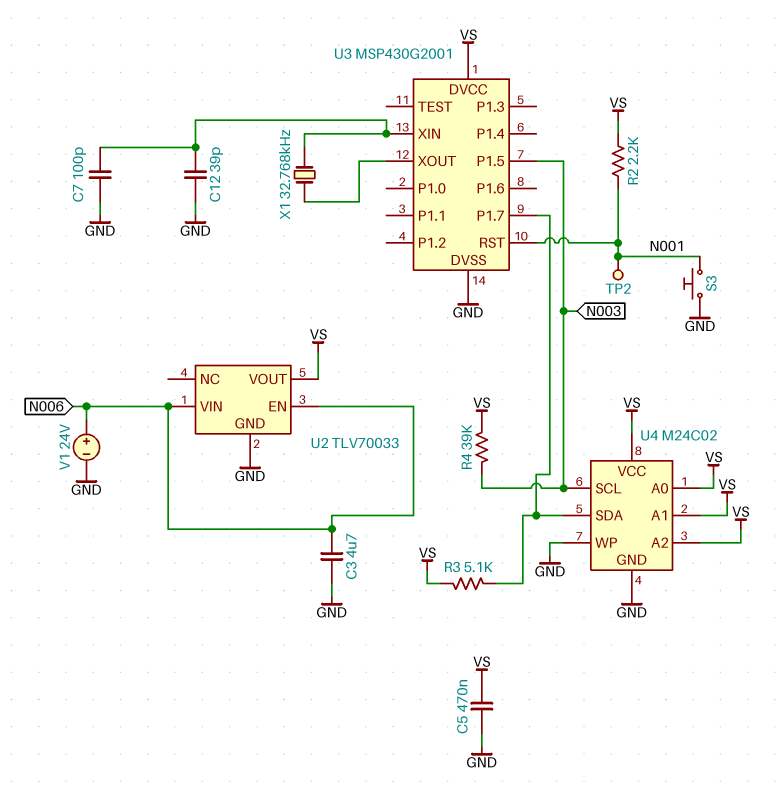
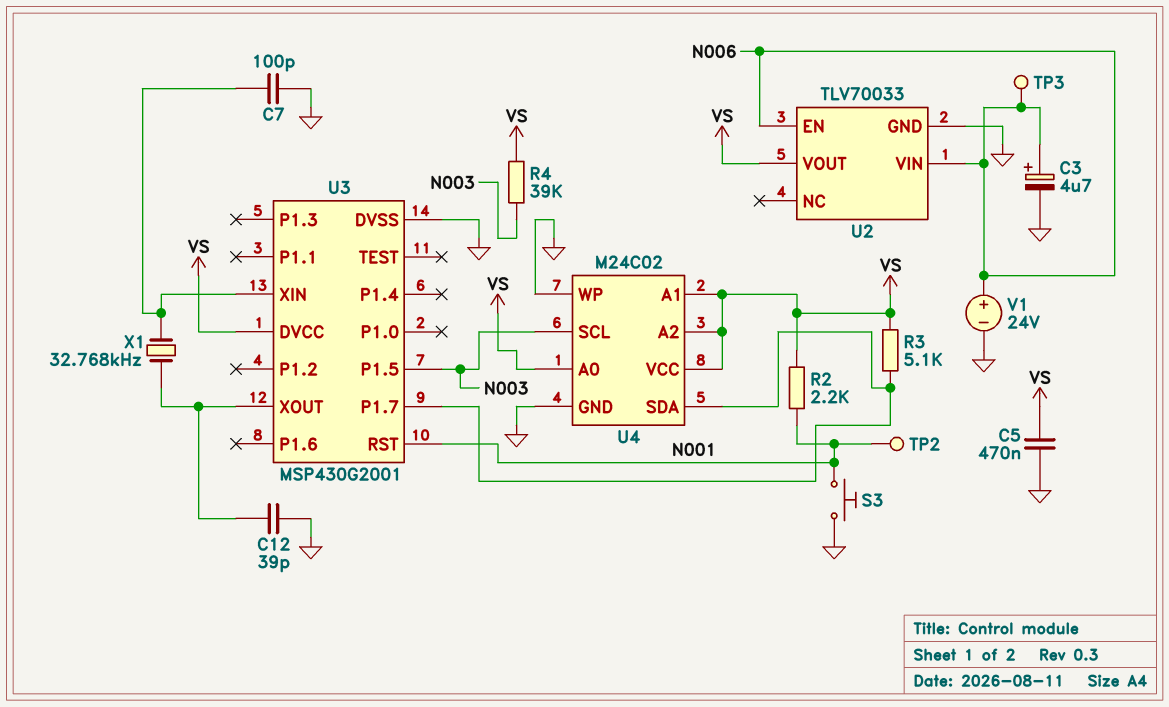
C3: 4.7uF (GND, N006) -> 4.7uF (plus N006, minus GND)
C12: 39pF (GND, U3/XIN) -> 39pF (GND, U3/XOUT)
TP3: none -> test point (N006)

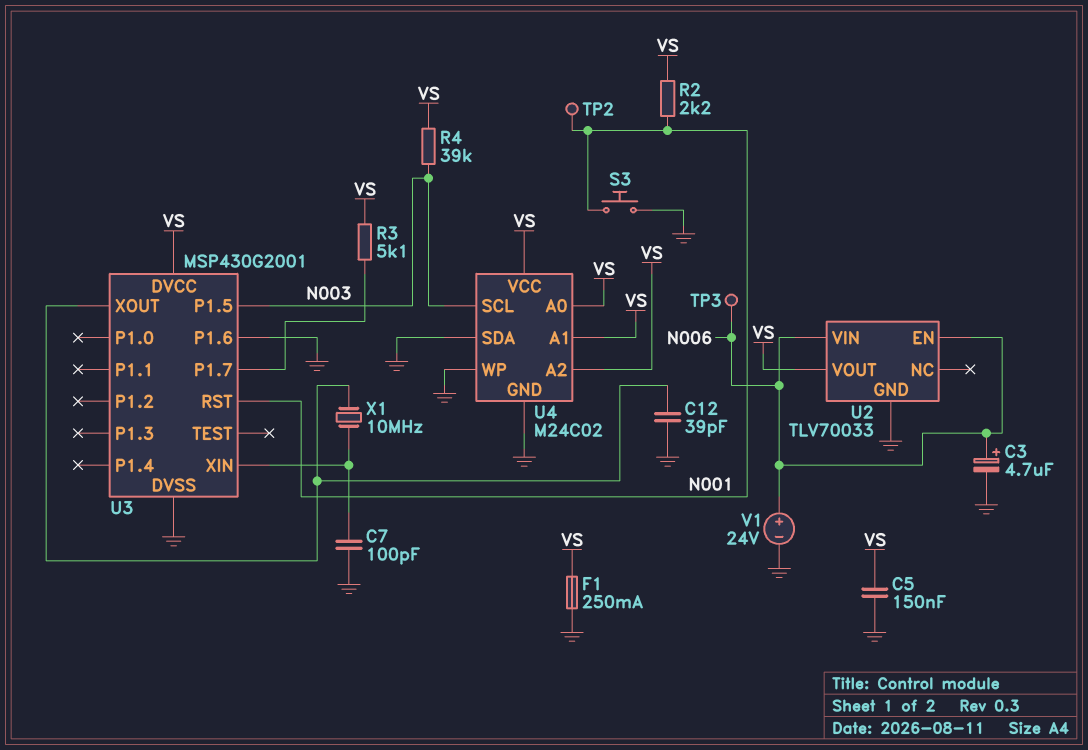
C5: 470nF (GND, VS) -> 150nF (GND, VS)
F1: none -> 250mA (GND, VS)
U3 pin P1.6: none -> GND
U4 pin SDA: U3/P1.7 -> GND
X1: 32.768kHz (U3/XIN, U3/XOUT) -> 10MHz (U3/XIN, U3/XOUT)

